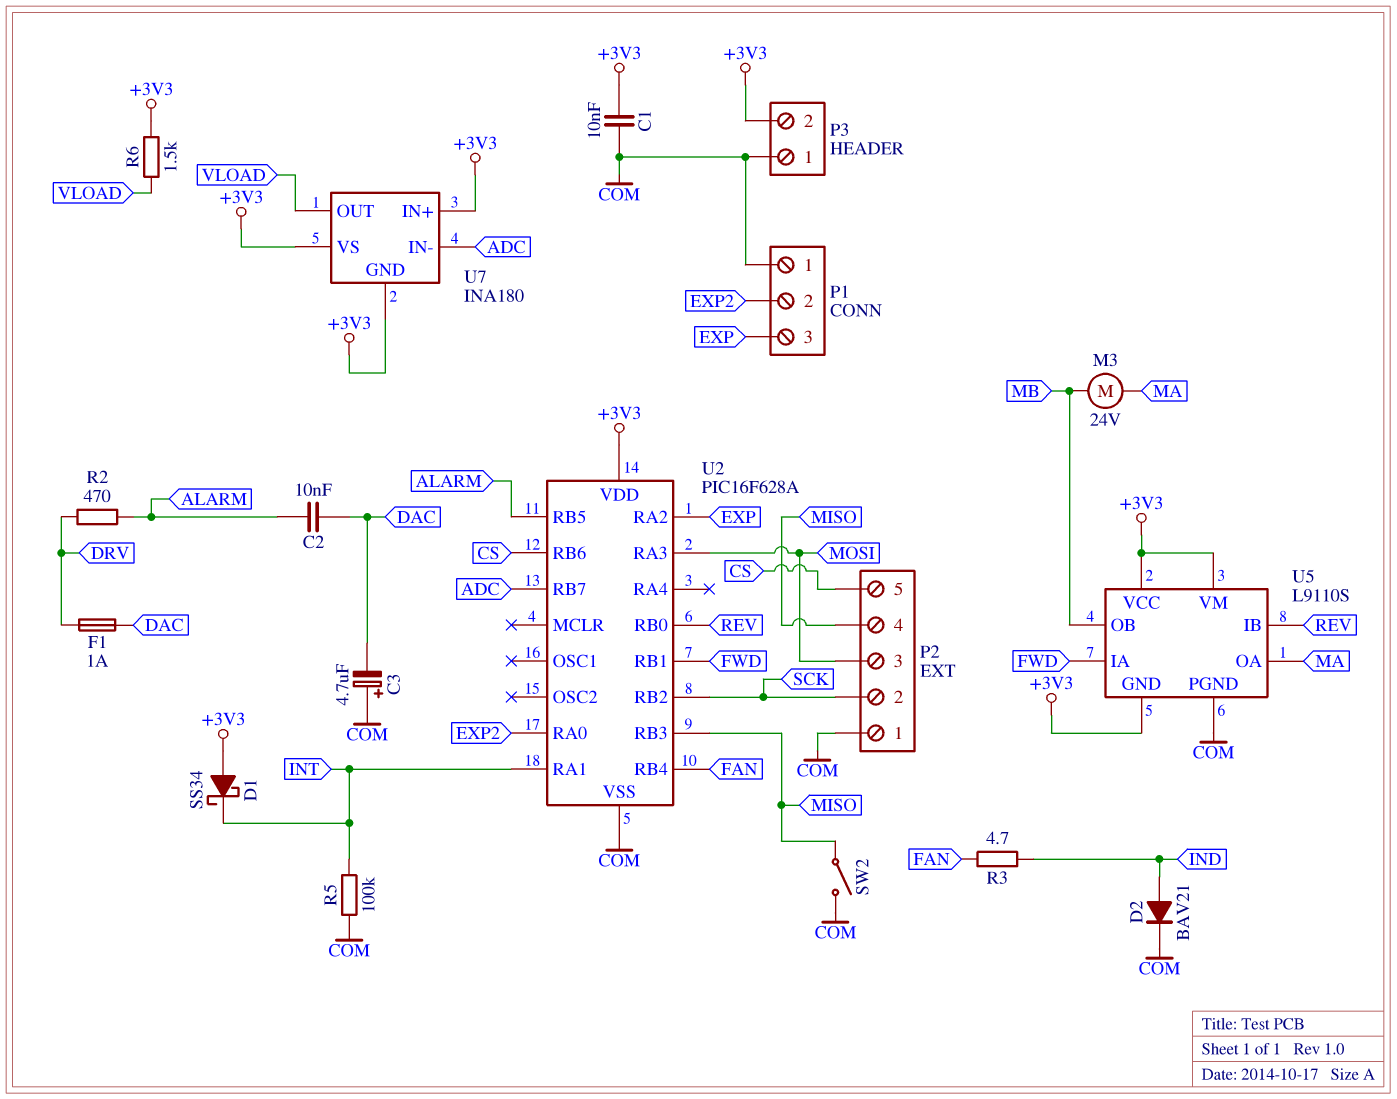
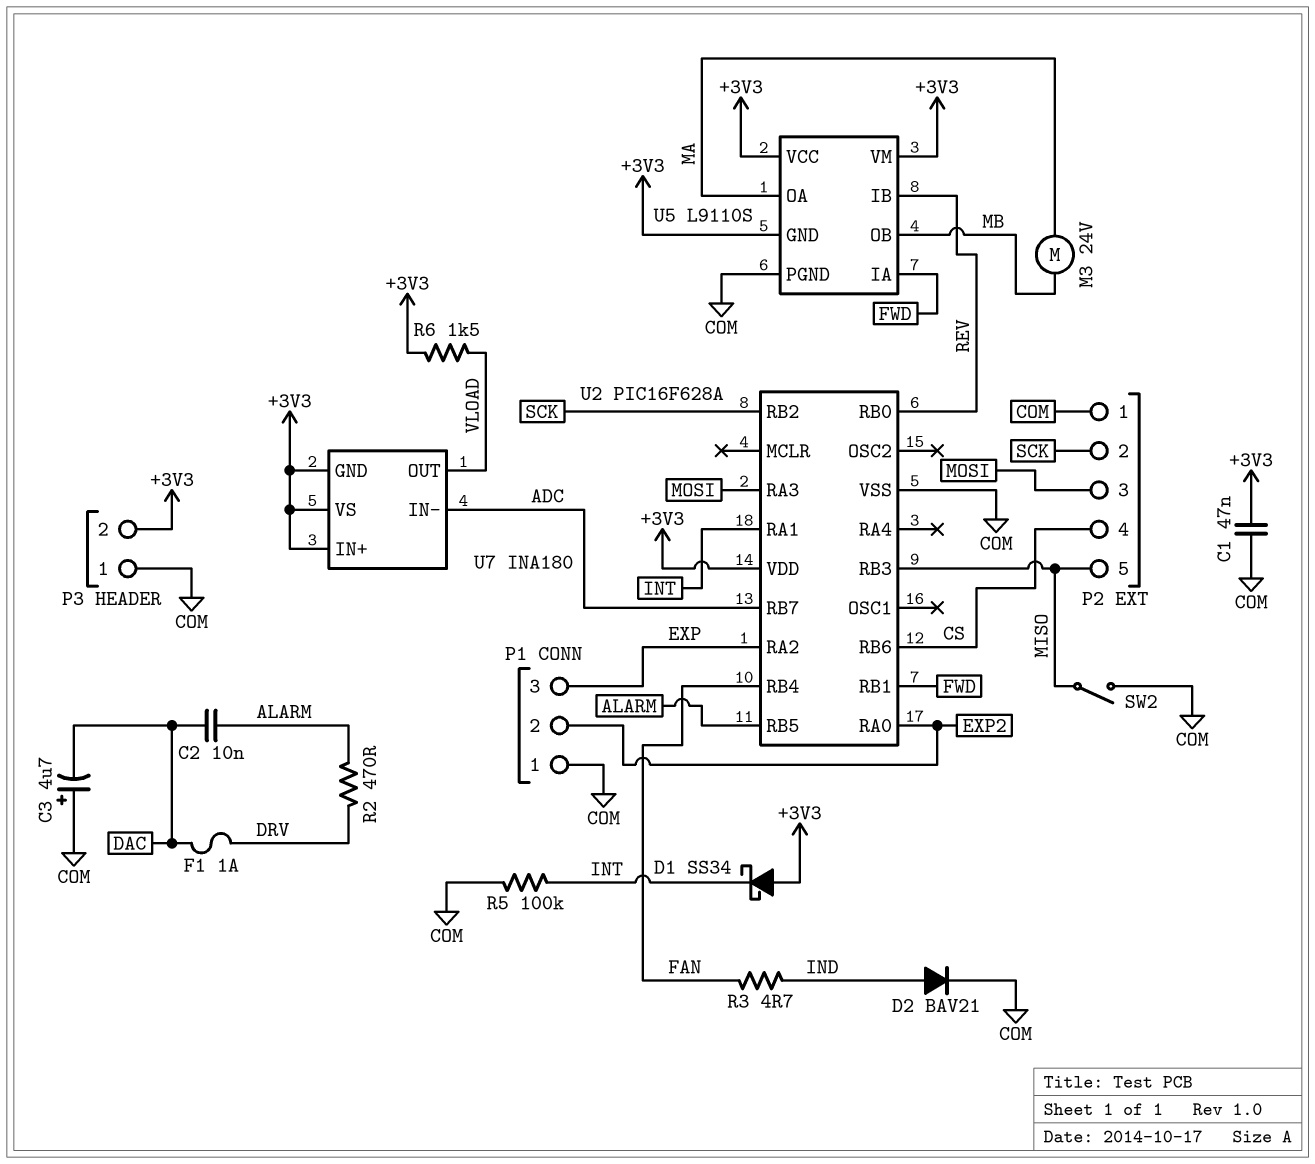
C1: 10nF (+3V3, COM) -> 47nF (+3V3, COM)
P2 pin 4: MISO -> CS
P2 pin 5: CS -> MISO

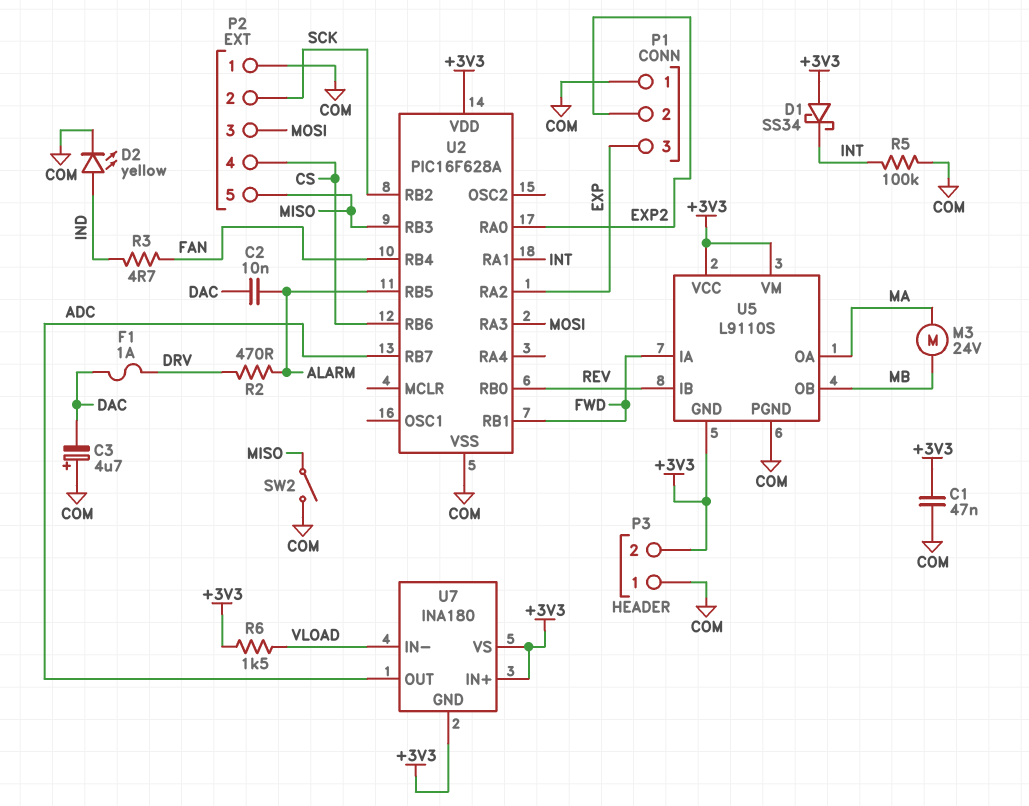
D2: diode BAV21 (A IND, K COM) -> LED yellow (A IND, K COM)
U7 pin IN-: ADC -> VLOAD
U7 pin OUT: VLOAD -> ADC

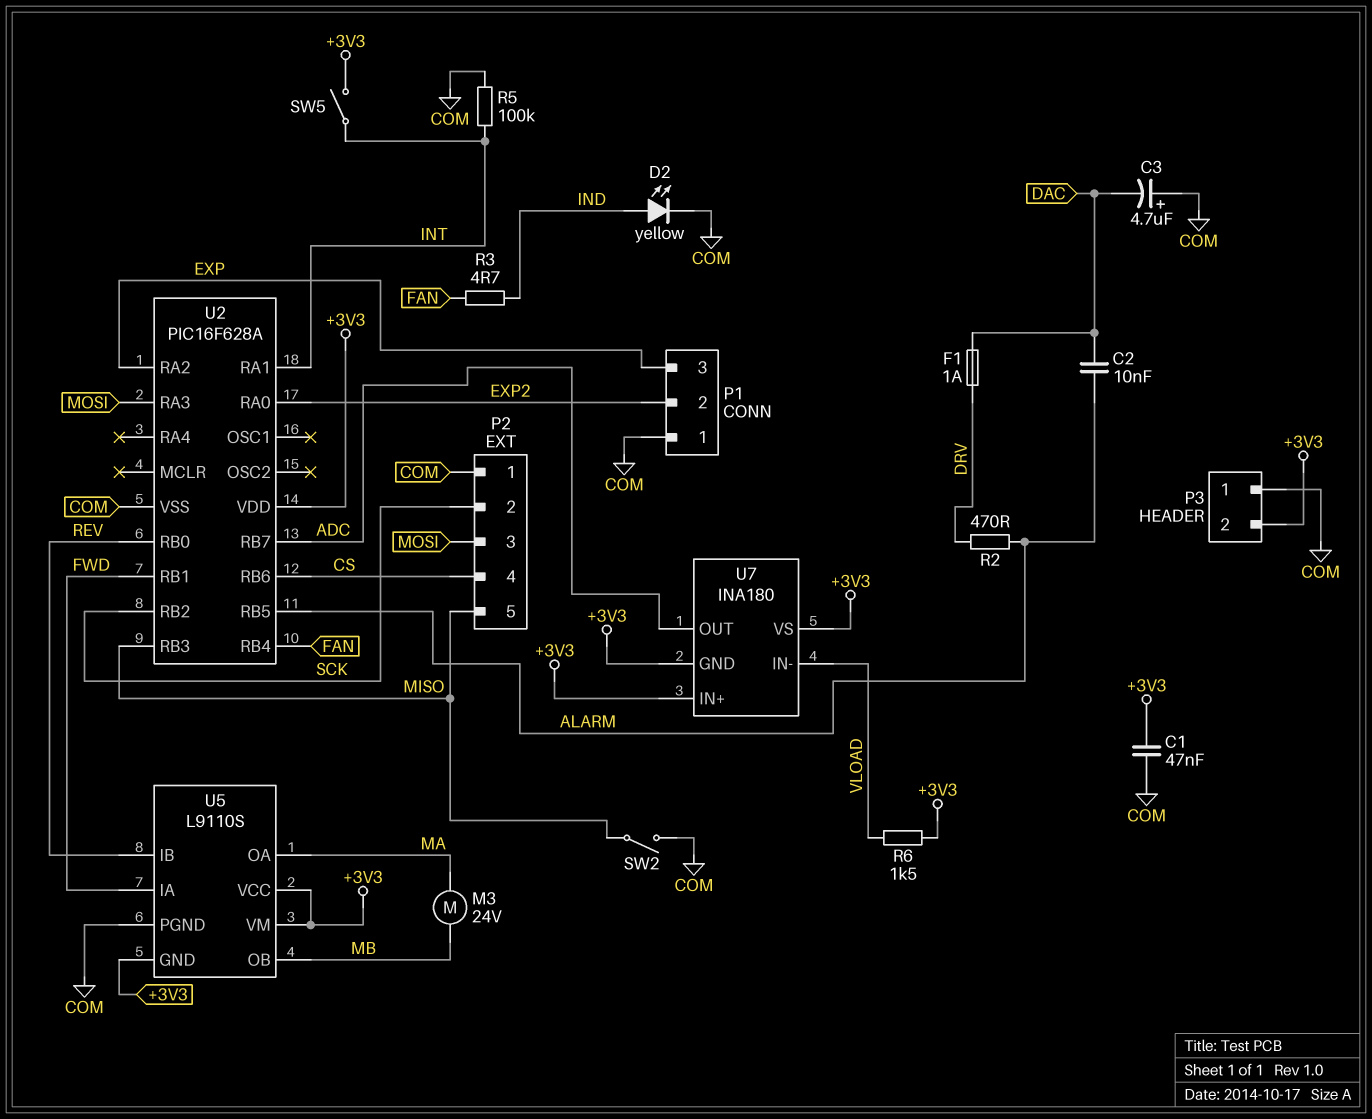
D1: schottky SS34 (A +3V3, K INT) -> none
SW5: none -> switch (+3V3, INT)

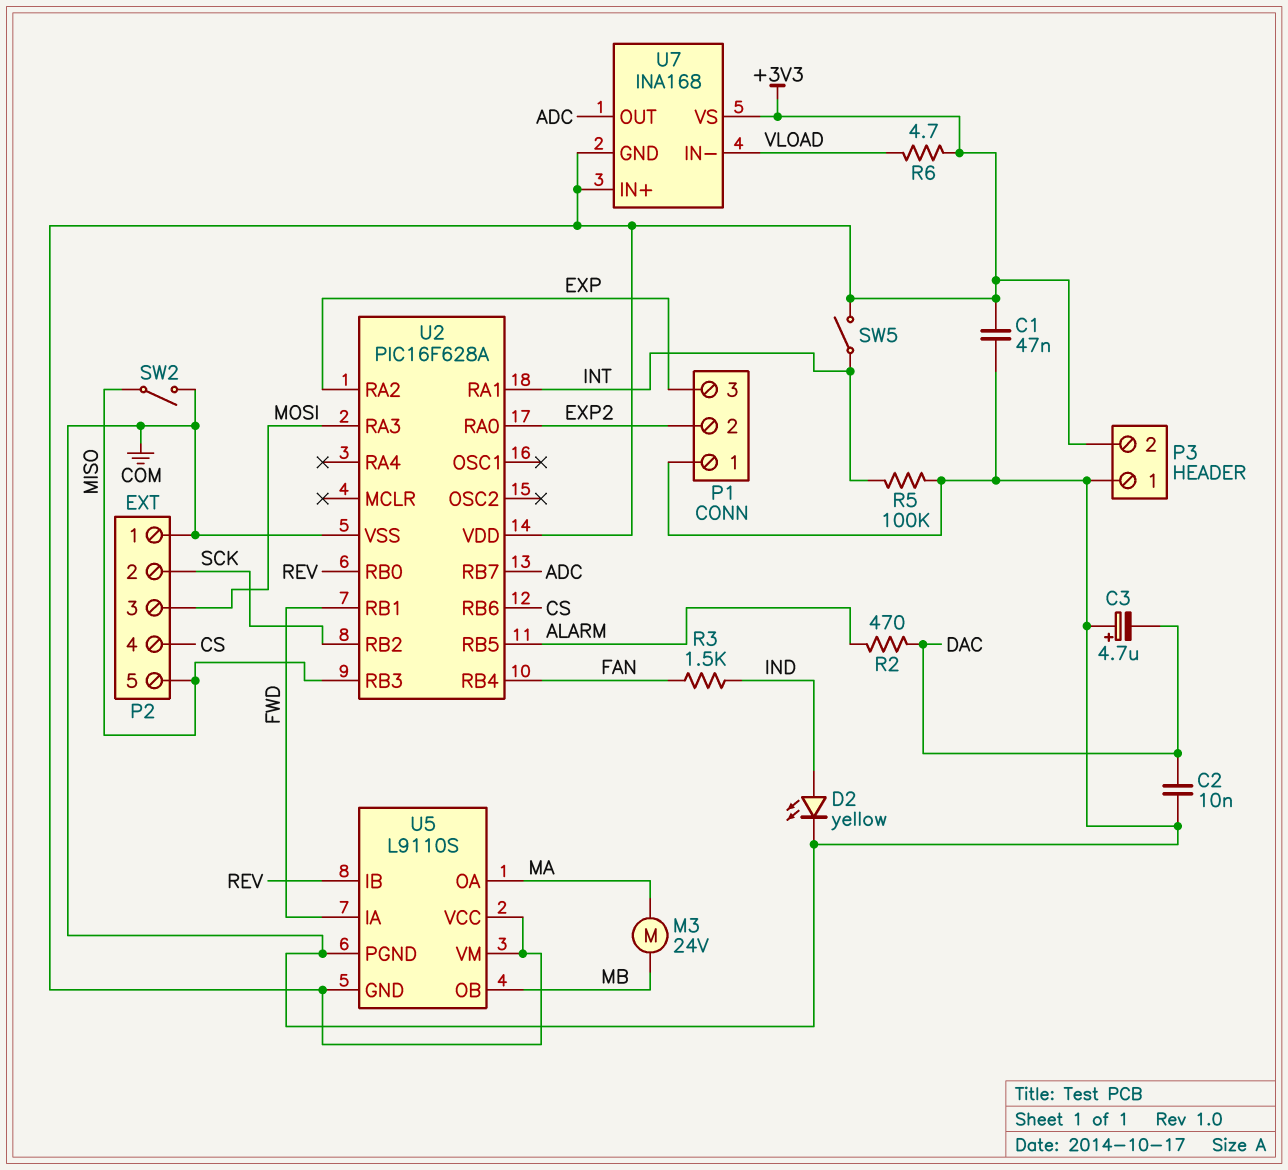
C2: 10nF (ALARM, DAC) -> 10nF (COM, DAC)
F1: 1A (DAC, DRV) -> none
R2: 470 (ALARM, DRV) -> 470 (ALARM, DAC)
R3: 4.7 (FAN, IND) -> 1.5k (FAN, IND)
R6: 1.5k (+3V3, VLOAD) -> 4.7 (+3V3, VLOAD)
U7: INA180 -> INA168

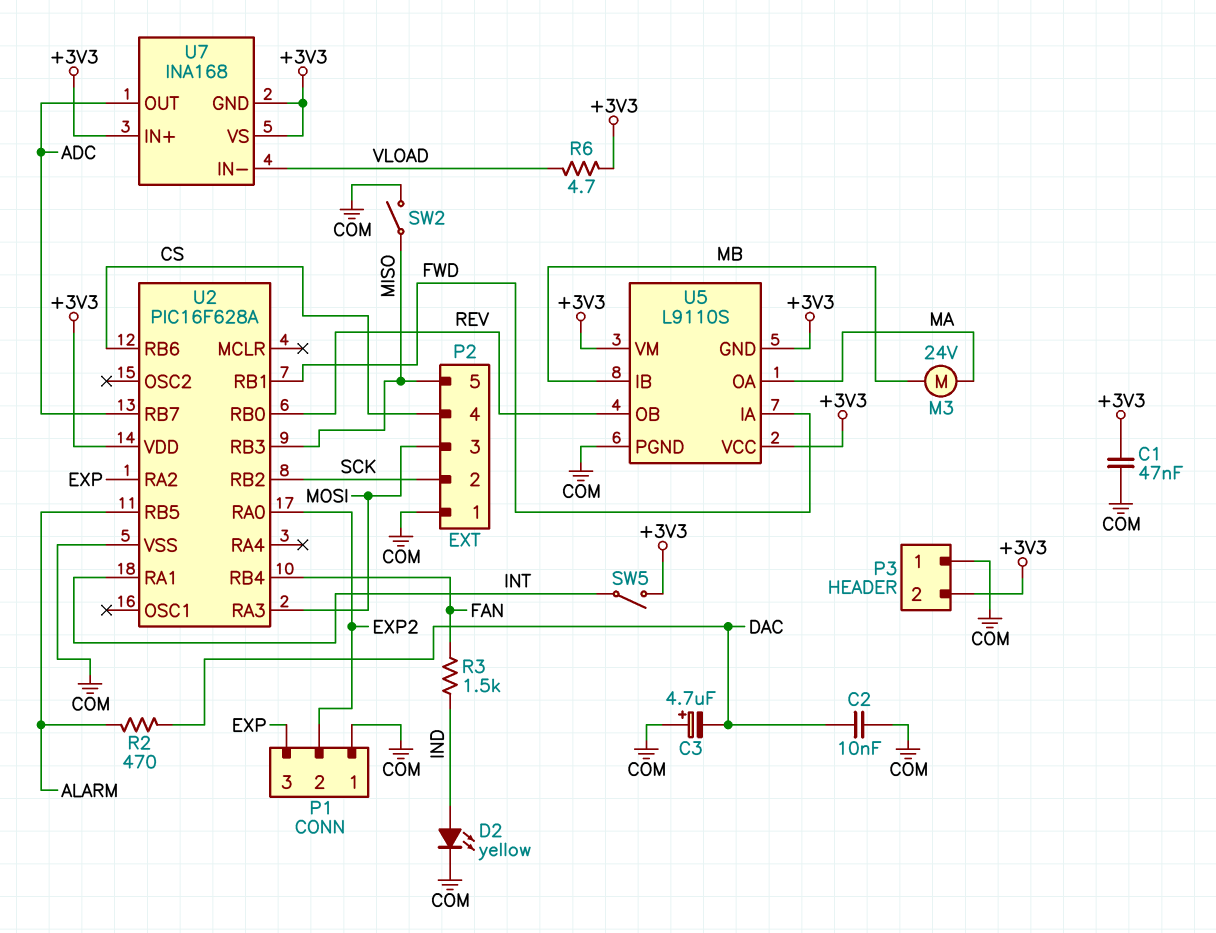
R5: 100k (COM, INT) -> none
U5 pin IB: REV -> MB
U5 pin OB: MB -> REV

